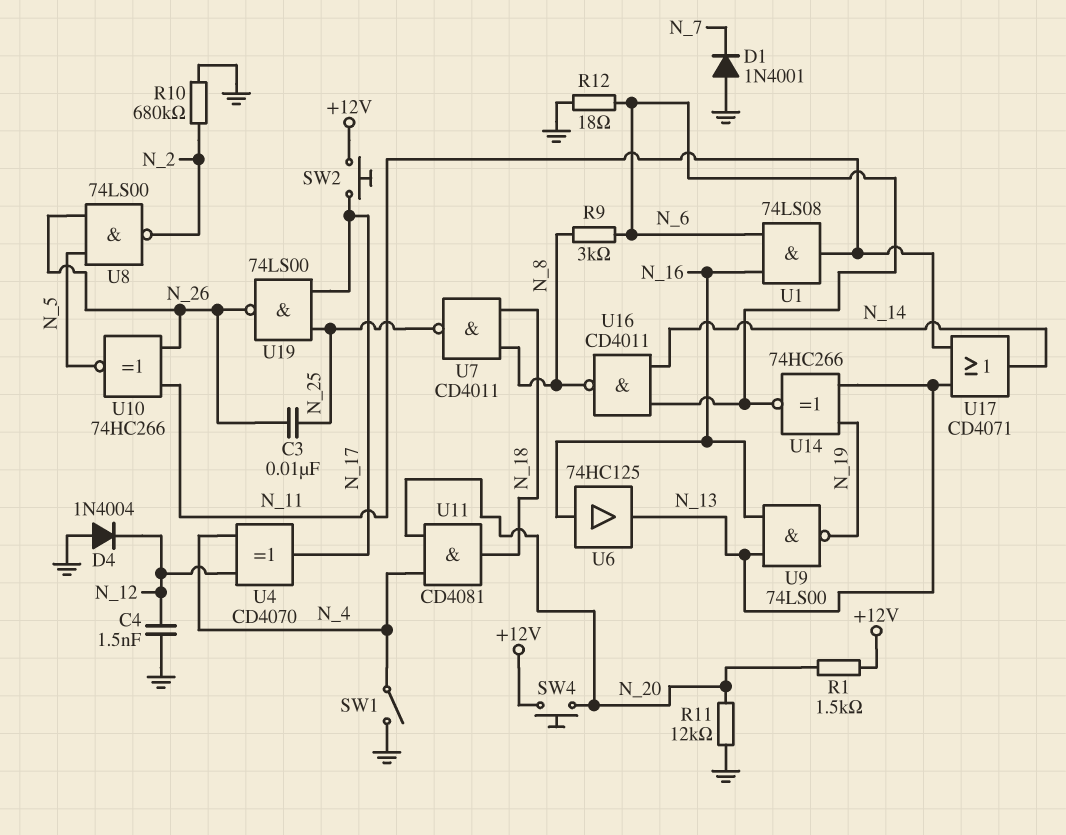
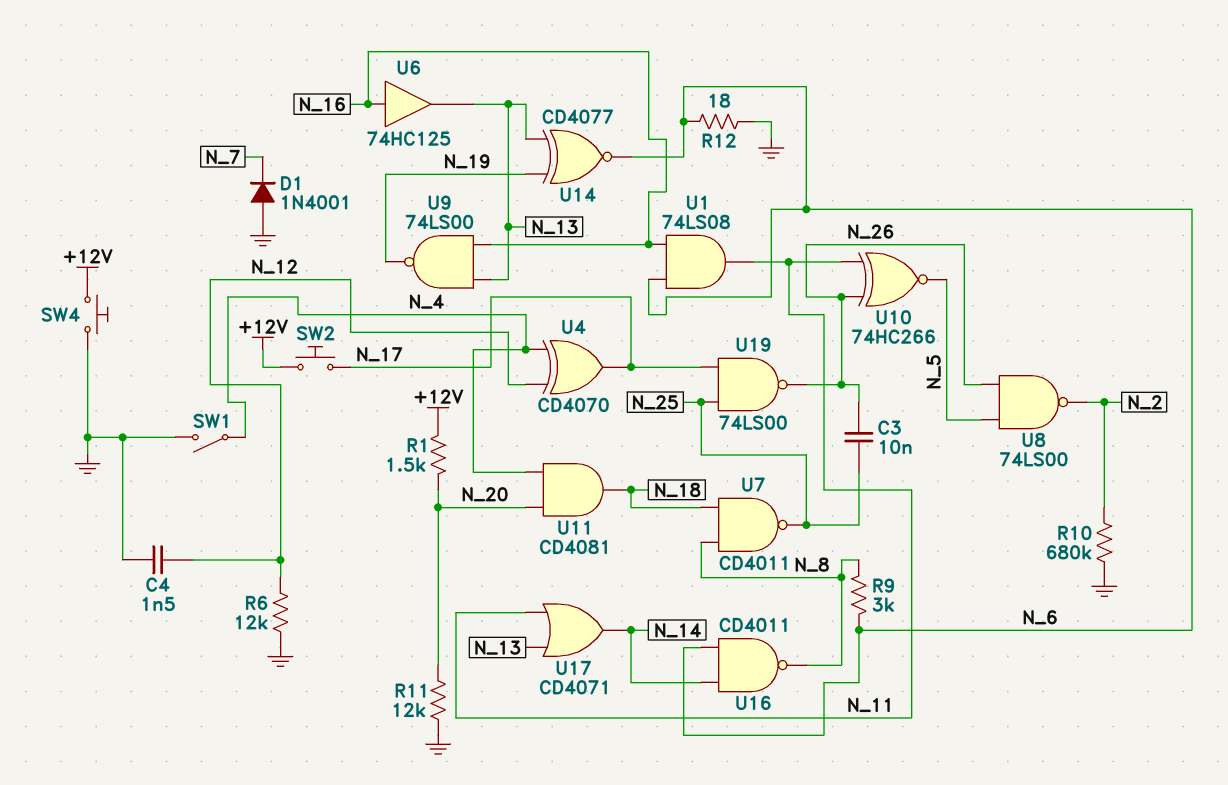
D4: diode 1N4004 (A GND, K N_12) -> none
R6: none -> 12k (GND, N_12)
SW4: button (+12V, N_20) -> button (+12V, GND)
U14: XNOR 74HC266 (in N_13, in N_19, out N_6) -> XNOR CD4077 (in N_13, in N_19, out N_6)

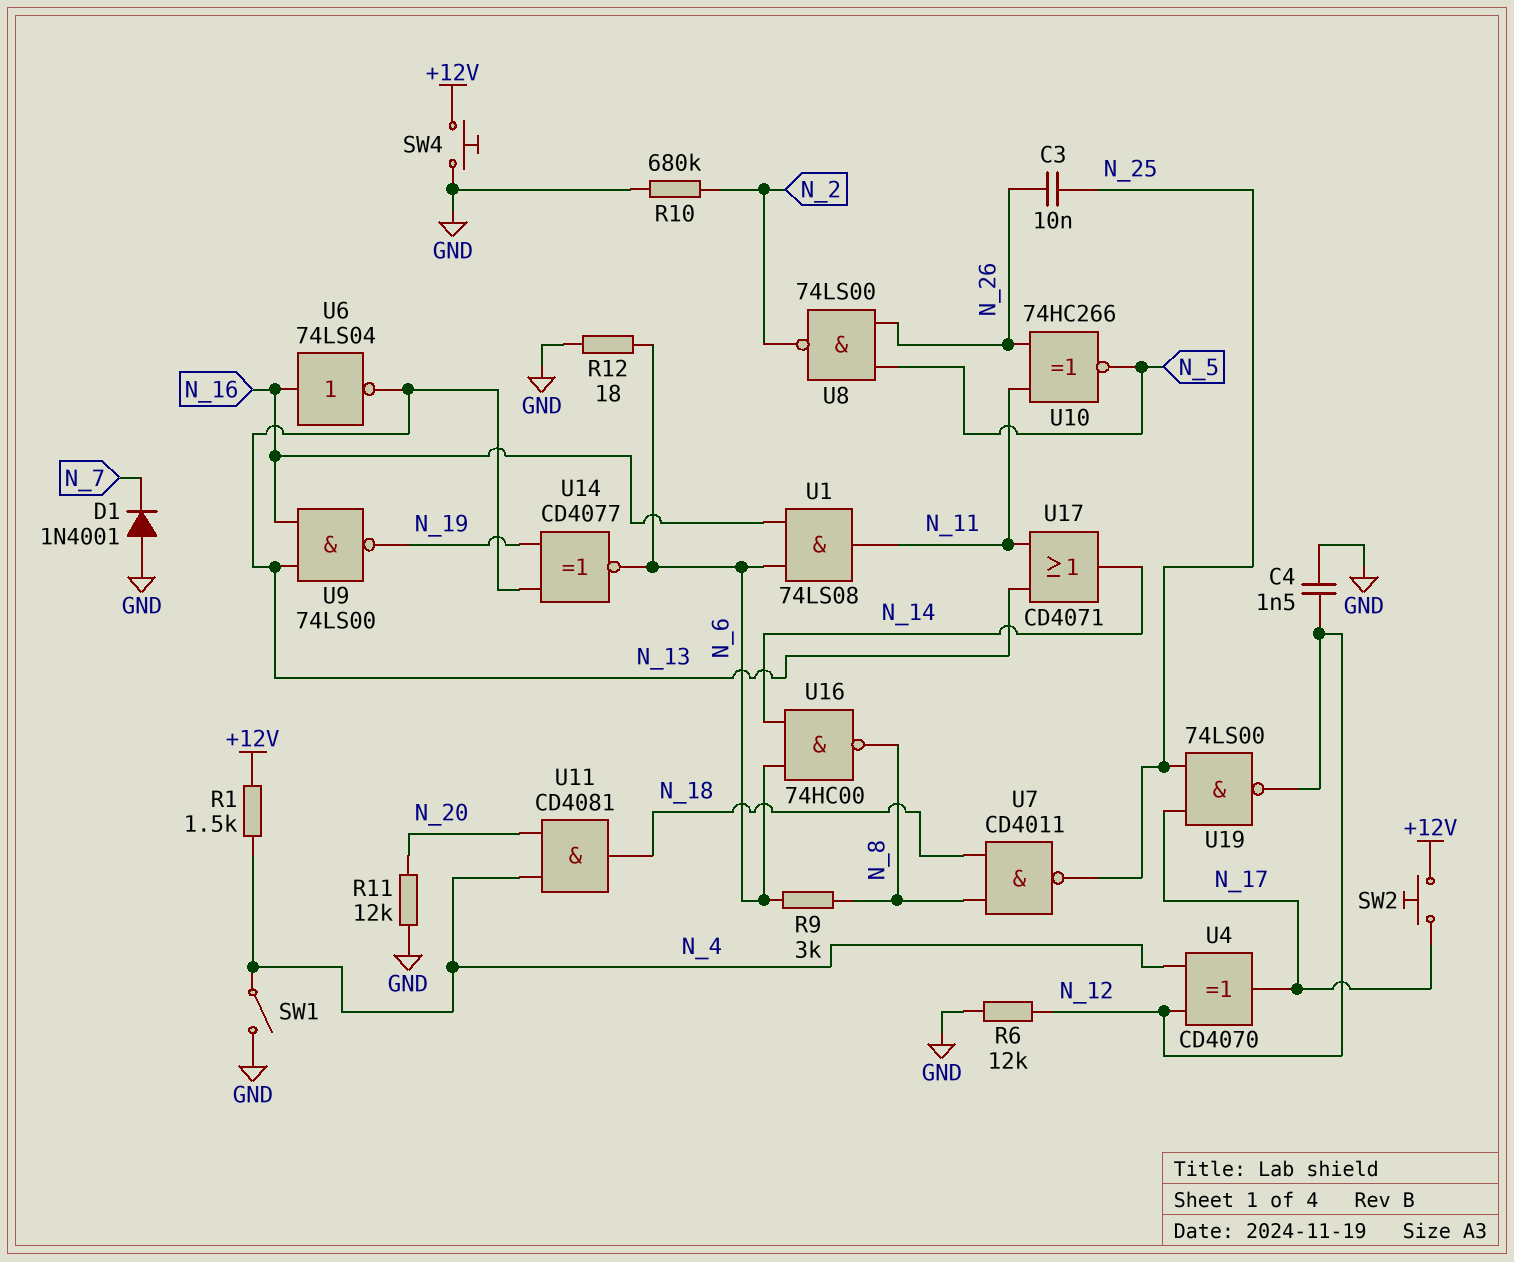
R1: 1.5k (+12V, N_20) -> 1.5k (+12V, N_4)
U6: buffer 74HC125 (in N_16, out N_13) -> NOT 74LS04 (in N_16, out N_13)
U16: NAND CD4011 (in N_6, in N_14, out N_8) -> NAND 74HC00 (in N_6, in N_14, out N_8)
U19: NAND 74LS00 (in N_17, in N_25, out N_26) -> NAND 74LS00 (in N_17, in N_25, out N_12)

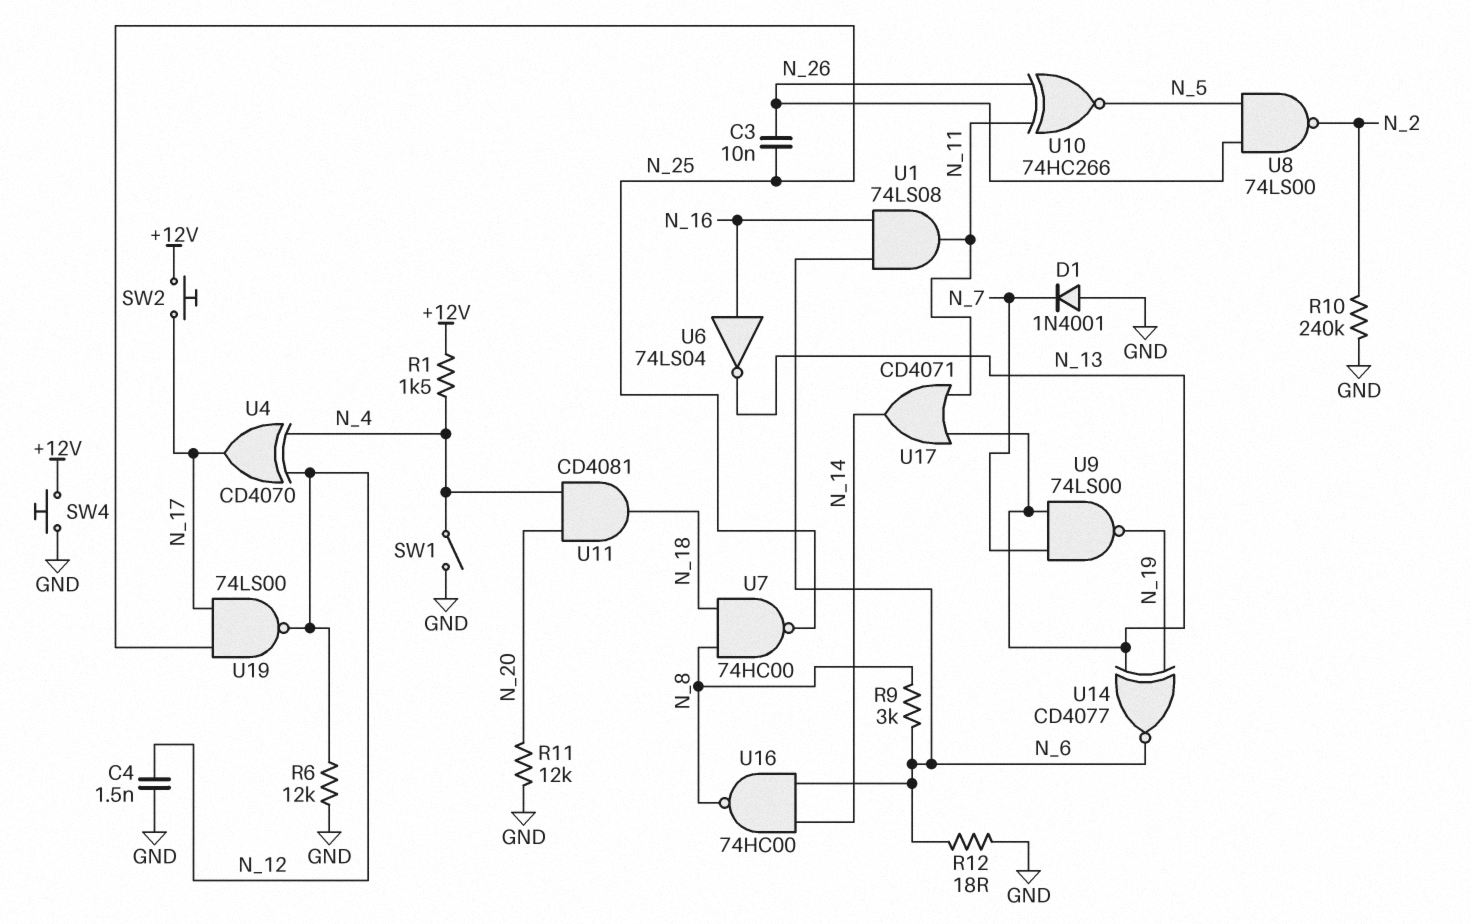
R10: 680k (GND, N_2) -> 240k (GND, N_2)
U7: NAND CD4011 (in N_8, in N_18, out N_25) -> NAND 74HC00 (in N_8, in N_18, out N_25)
U9: NAND 74LS00 (in N_13, in N_16, out N_19) -> NAND 74LS00 (in N_7, in N_13, out N_19)

